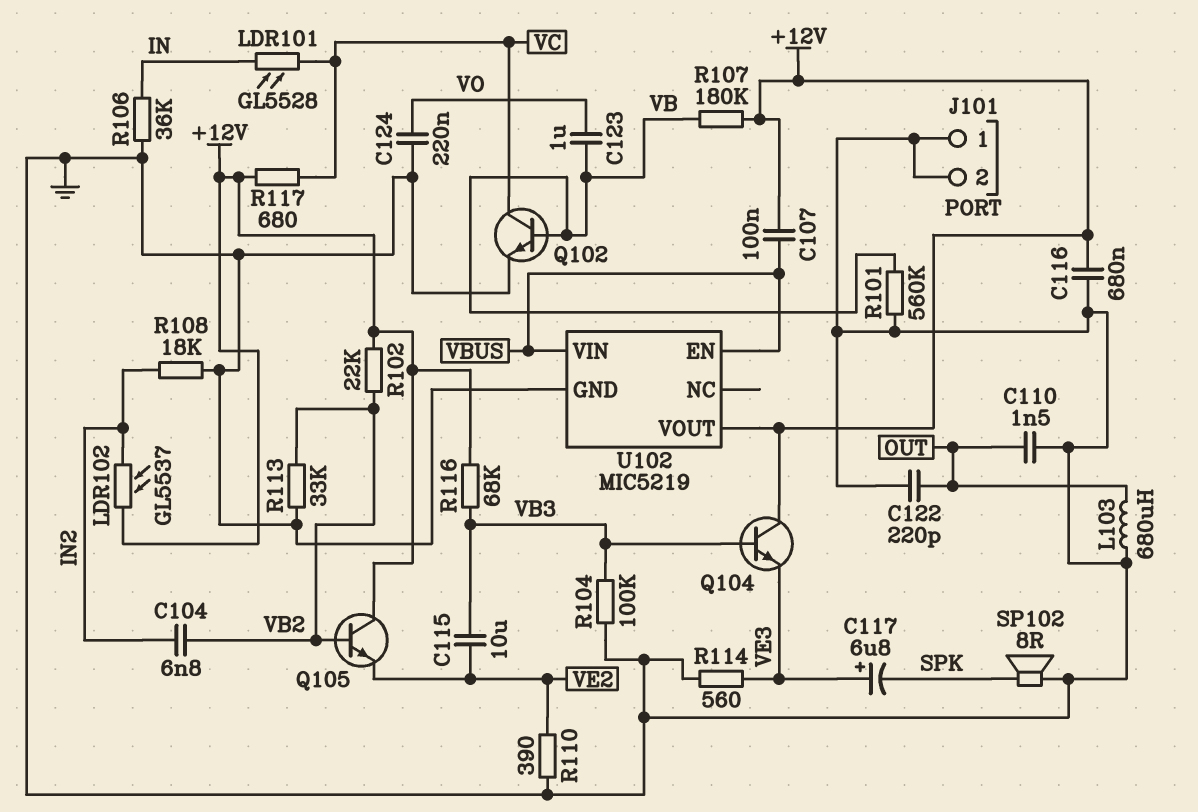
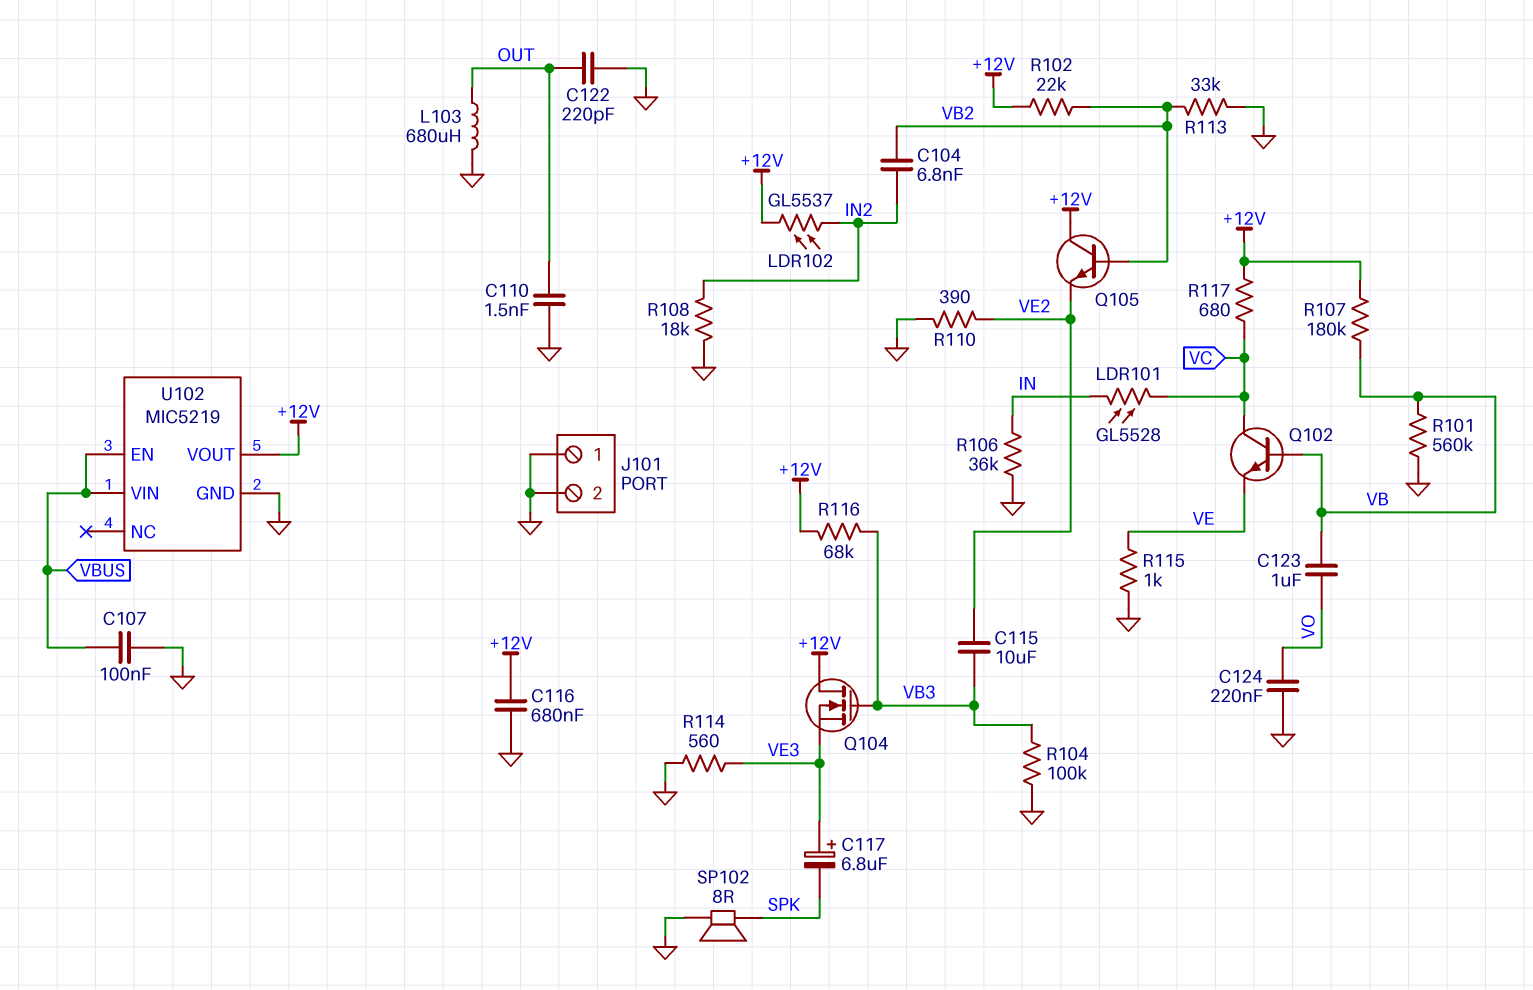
C107: 100nF (+12V, VBUS) -> 100nF (GND, VBUS)
Q102: NPN (B VB, C VC, E GND) -> NPN (B VB, C VC, E VE)
Q104: NPN (B VB3, C +12V, E VE3) -> NMOS (G VB3, D +12V, S VE3)
R115: none -> 1k (GND, VE)

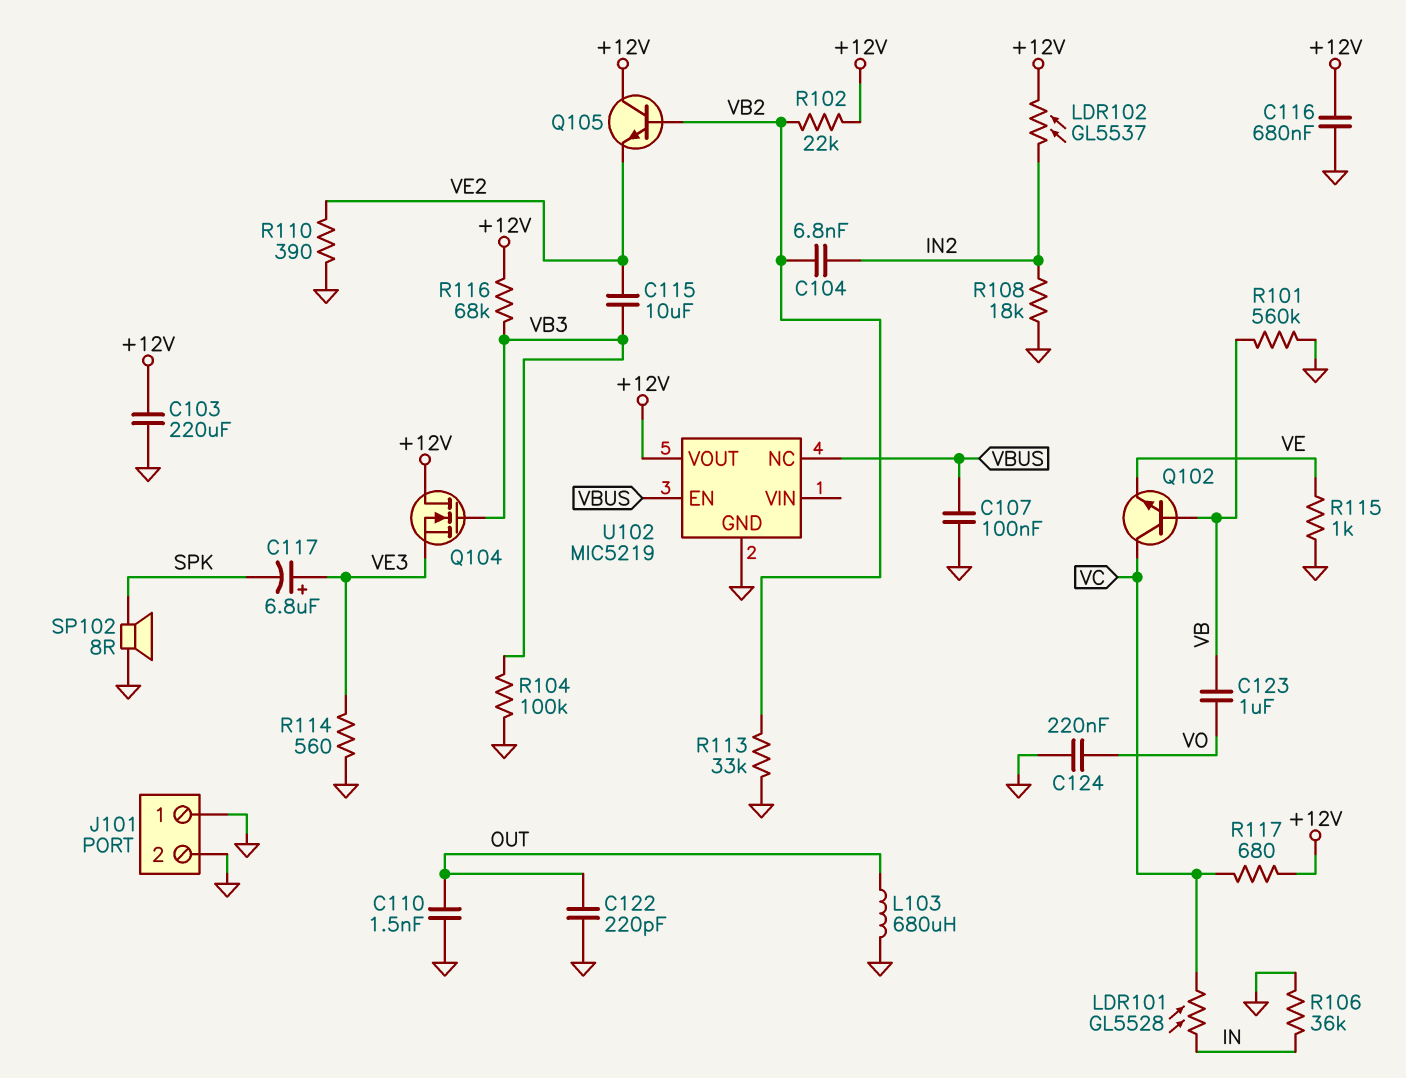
C103: none -> 220uF (+12V, GND)
R107: 180k (+12V, VB) -> none
U102 pin NC: none -> VBUS
U102 pin VIN: VBUS -> none

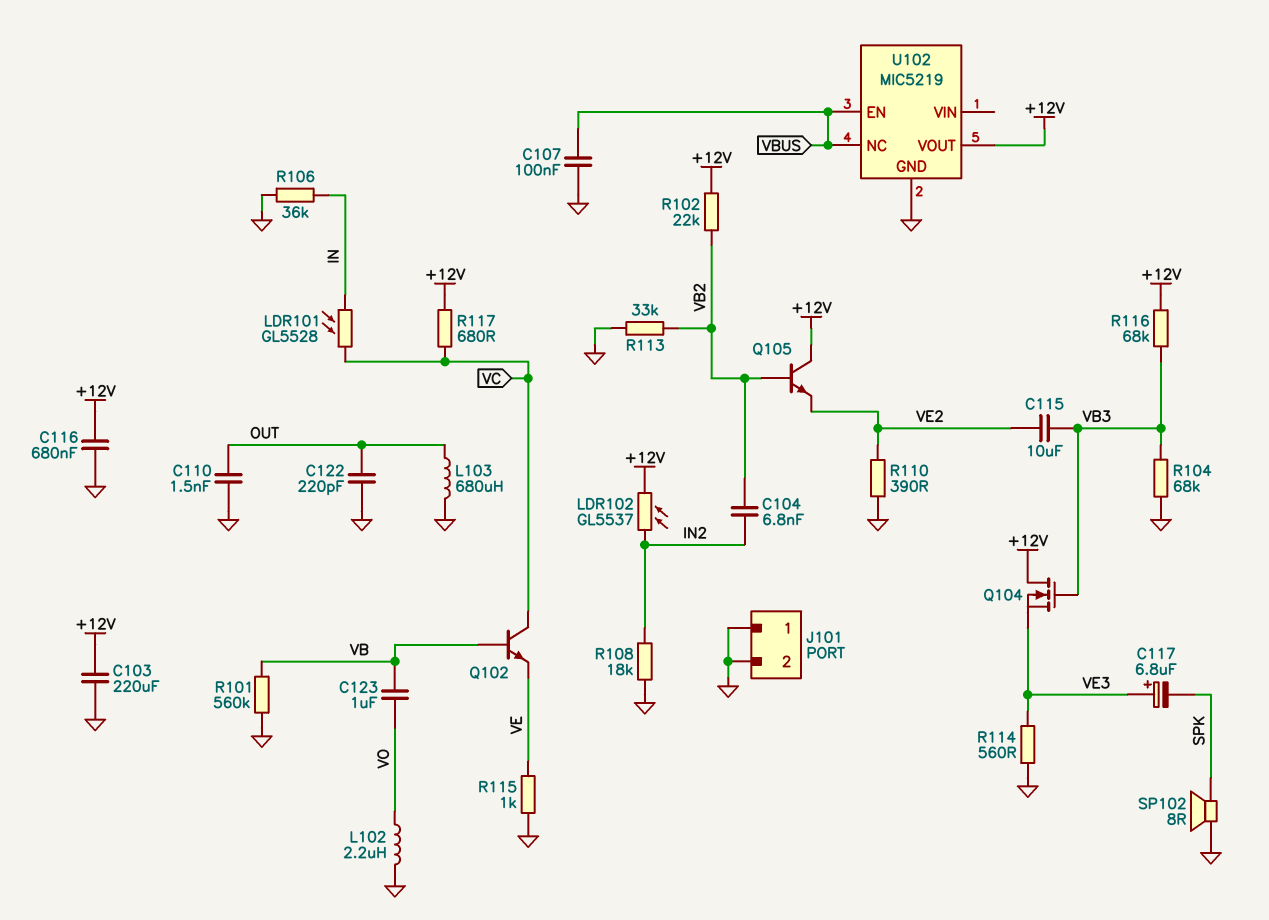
C124: 220nF (GND, VO) -> none
L102: none -> 2.2uH (GND, VO)
R104: 100k (GND, VB3) -> 68k (GND, VB3)

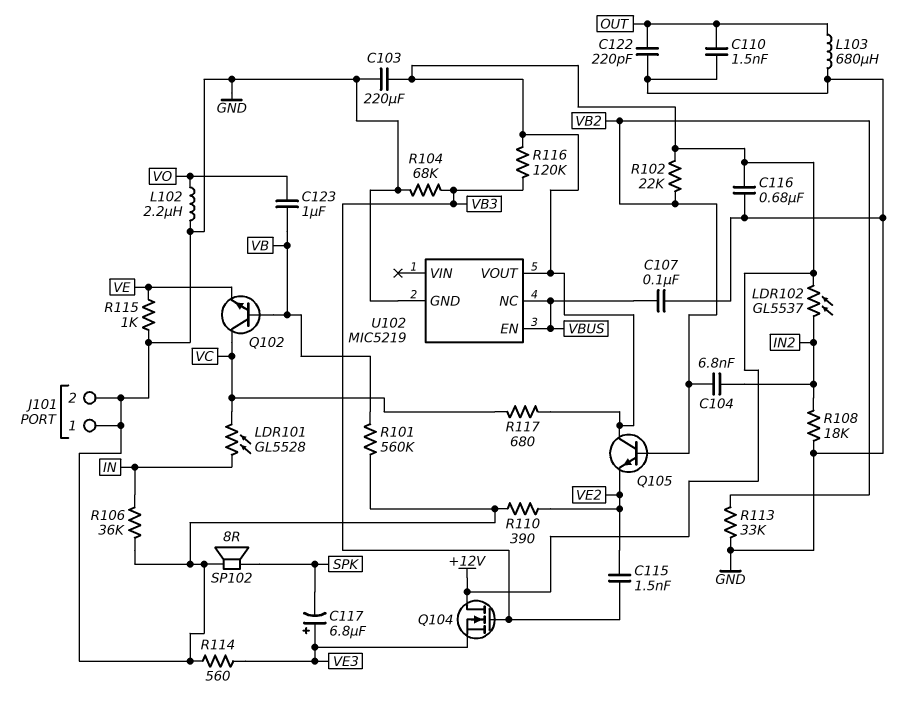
C115: 10uF (VB3, VE2) -> 1.5nF (VB3, VE2)
R116: 68k (+12V, VB3) -> 120k (+12V, VB3)

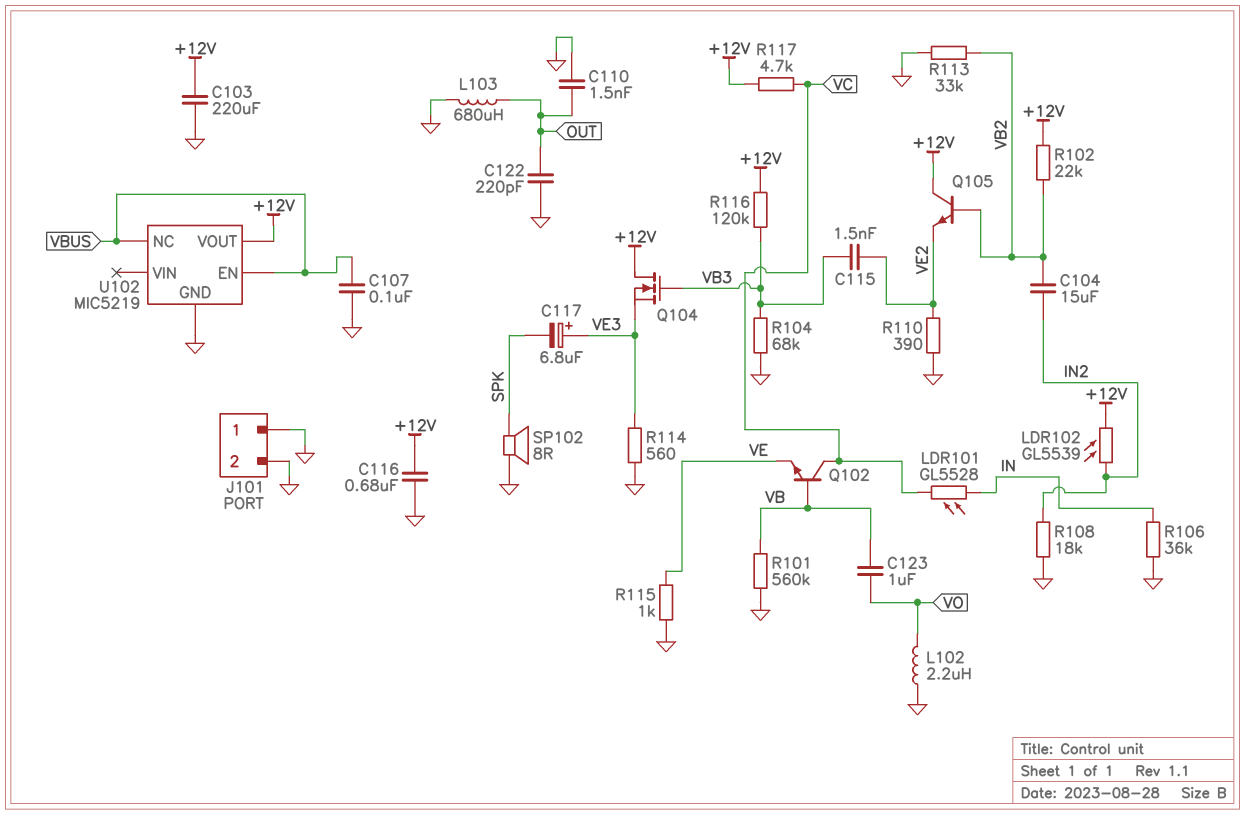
C104: 6.8nF (IN2, VB2) -> 15uF (IN2, VB2)
LDR102: GL5537 (+12V, IN2) -> GL5539 (+12V, IN2)
R117: 680 (+12V, VC) -> 4.7k (+12V, VC)

